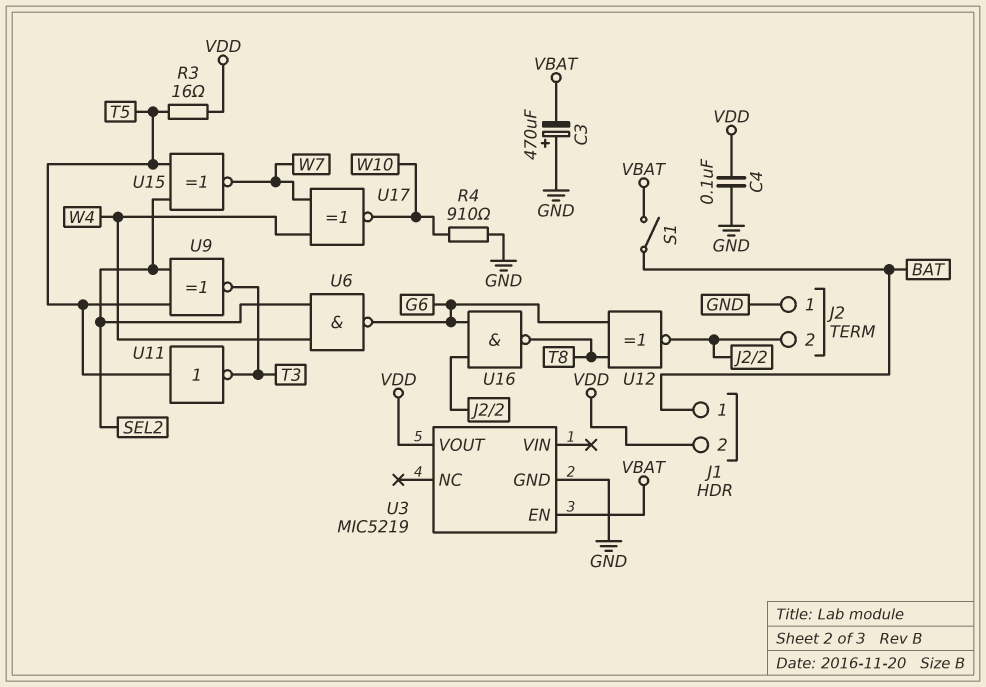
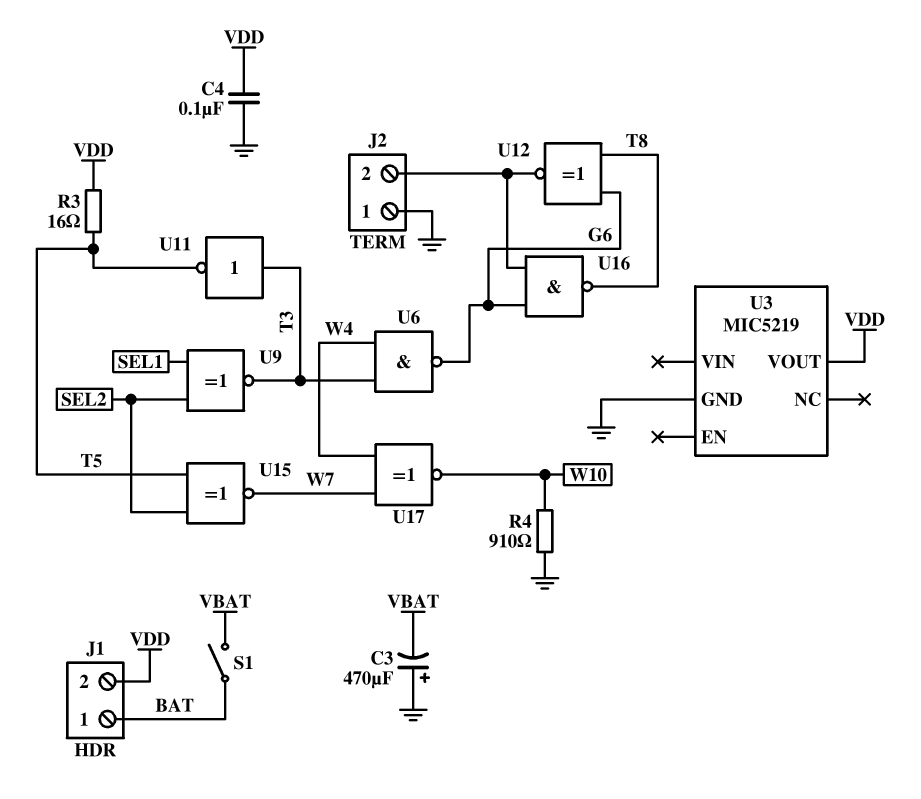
U3 pin EN: VBAT -> none
U6: NAND (in SEL2, in W4, out G6) -> NAND (in T3, in W4, out G6)
U9: XNOR (in SEL2, in T5, out T3) -> XNOR (in SEL1, in SEL2, out T3)
U11: NOT (in T5, out T3) -> NOT (in T3, out T5)

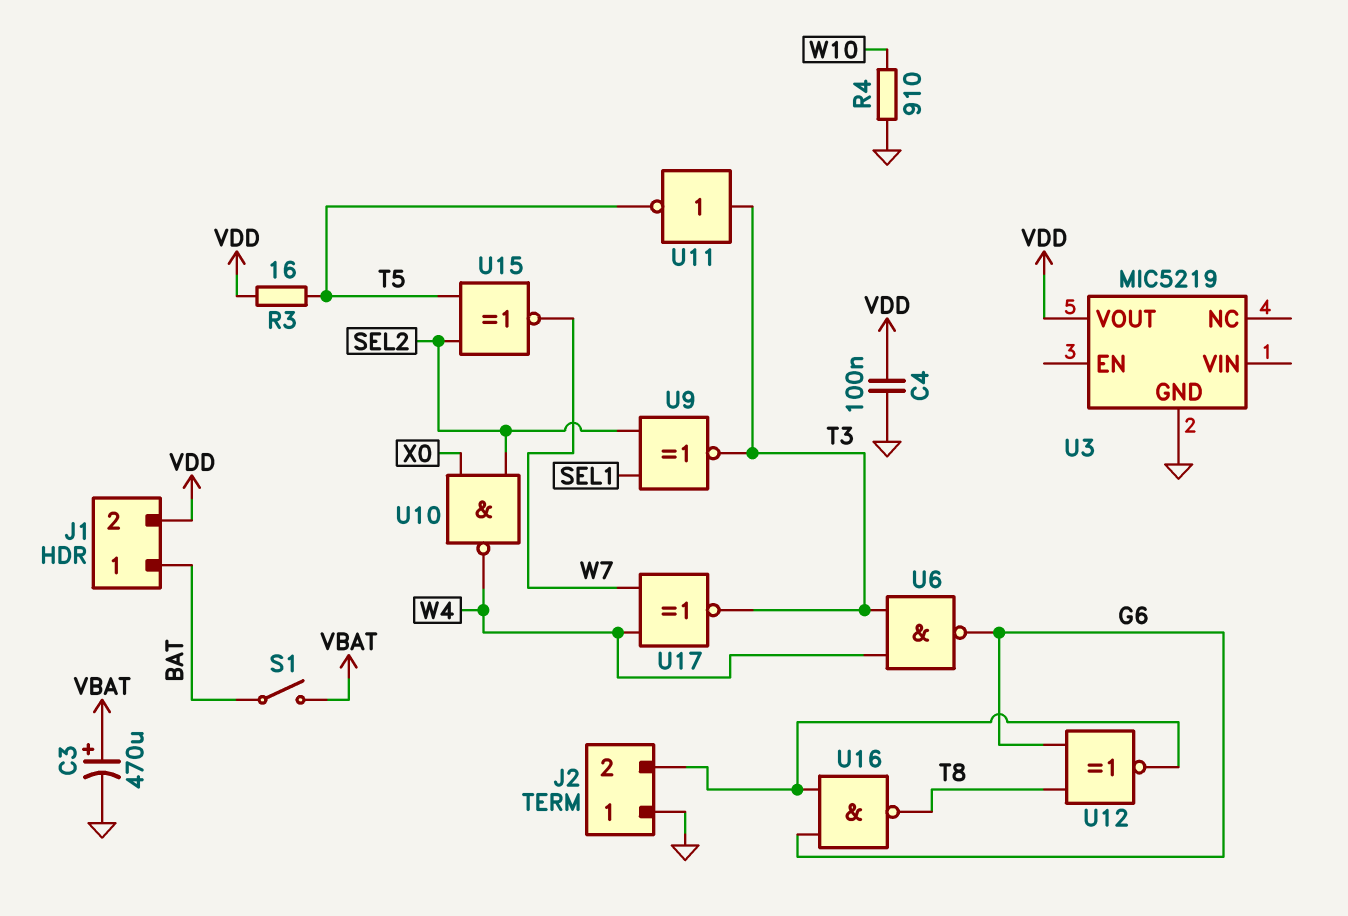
C3: 470uF (plus GND, minus VBAT) -> 470uF (plus VBAT, minus GND)
U10: none -> NAND (in SEL2, in X0, out W4)
U17: XNOR (in W4, in W7, out W10) -> XNOR (in W4, in W7, out T3)

